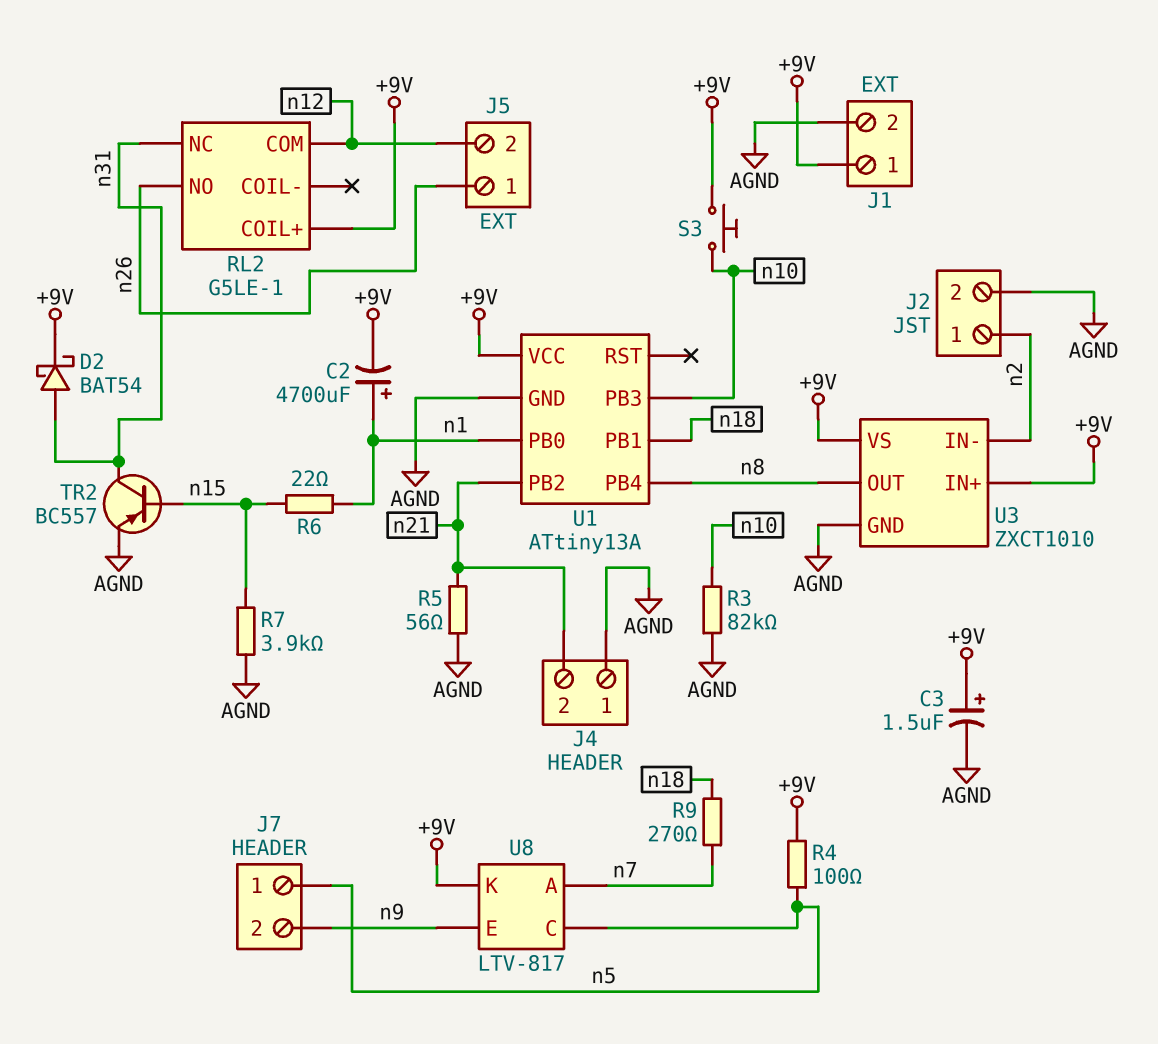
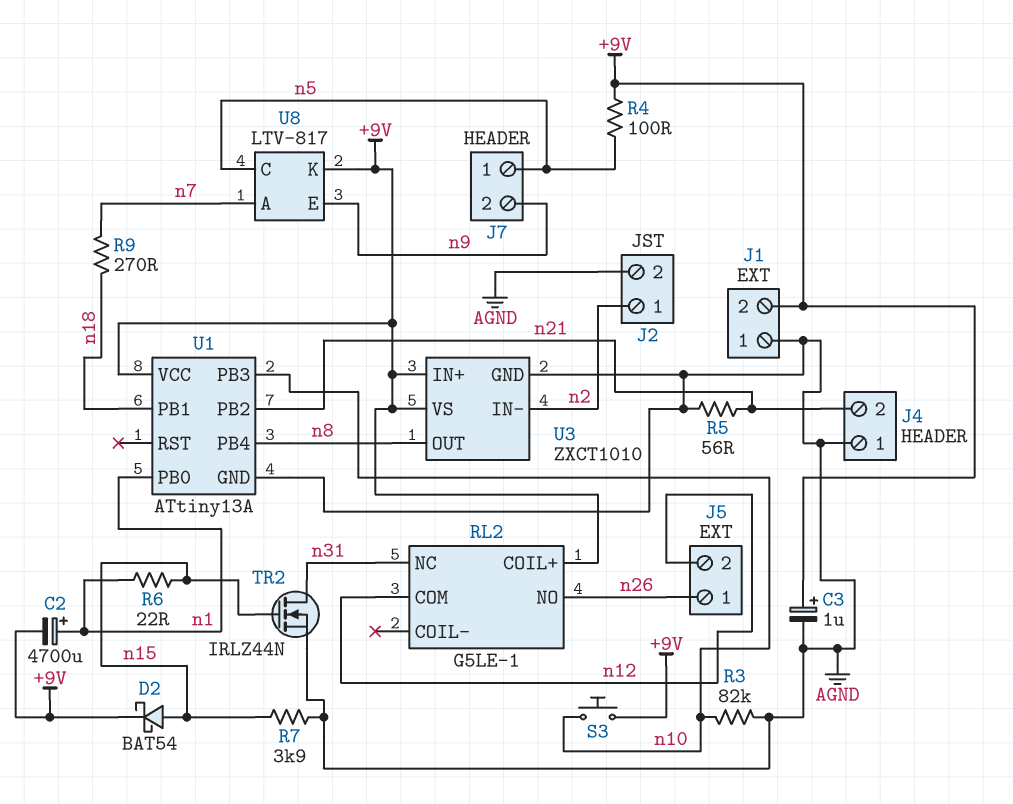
C3: 1.5uF (plus +9V, minus AGND) -> 1uF (plus +9V, minus AGND)
D2: schottky BAT54 (A n31, K +9V) -> schottky BAT54 (A n15, K +9V)
J1 pin 1: +9V -> AGND
J1 pin 2: AGND -> +9V
TR2: PNP BC557 (B n15, C n31, E AGND) -> NMOS IRLZ44N (G n15, D n31, S AGND)

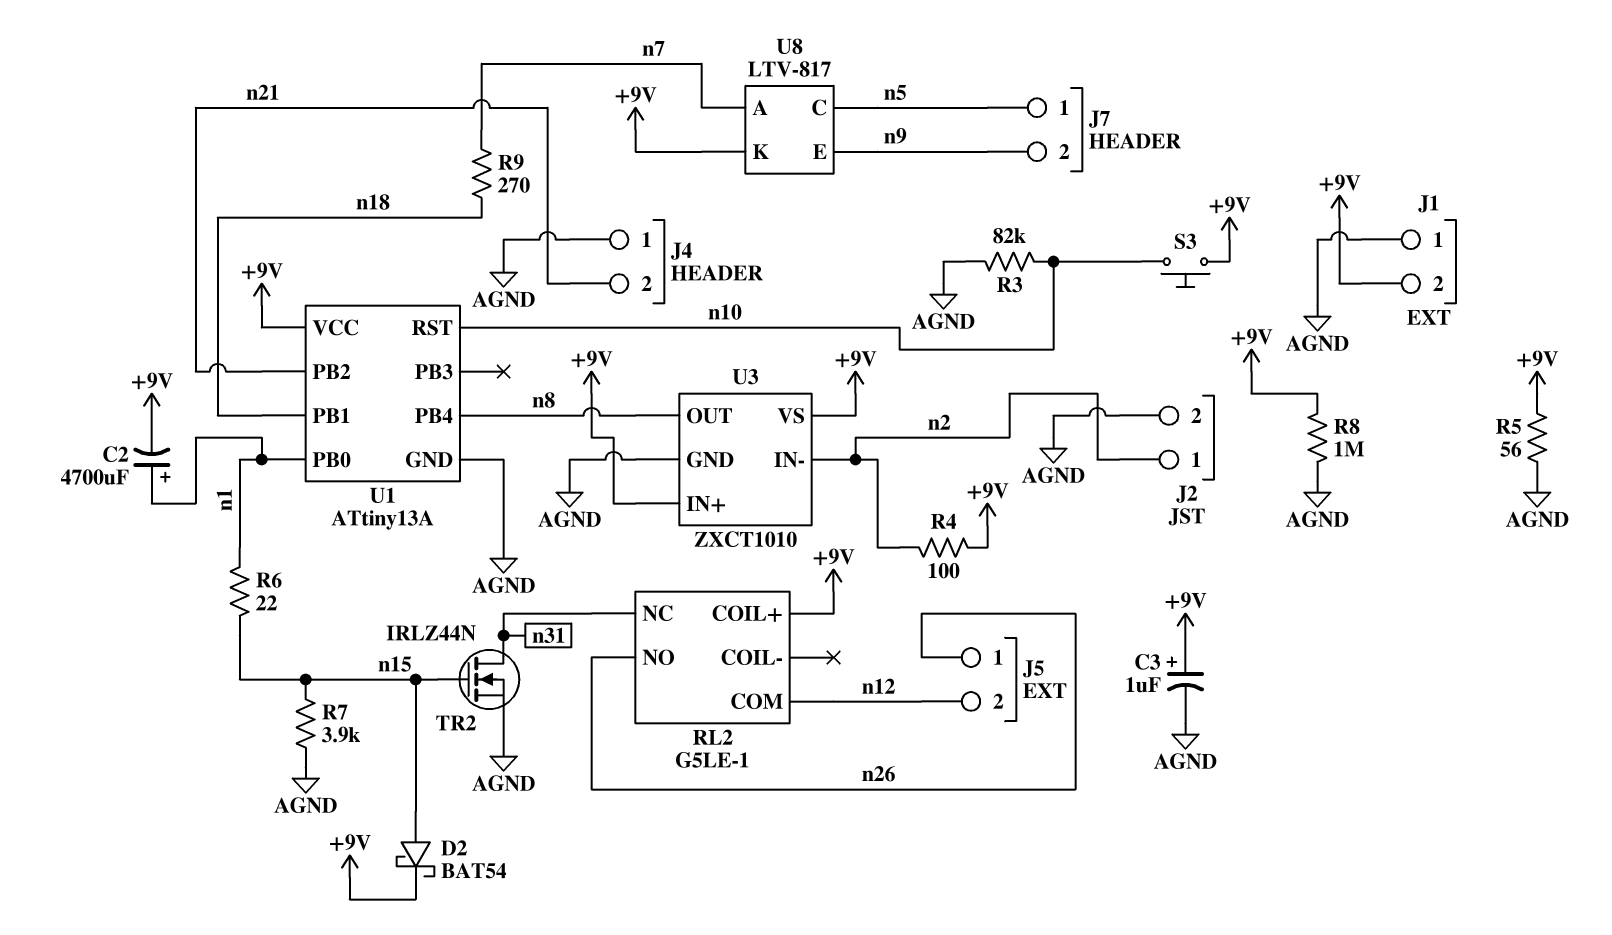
R4: 100 (+9V, n5) -> 100 (+9V, n2)
R5: 56 (AGND, n21) -> 56 (+9V, AGND)
R8: none -> 1M (+9V, AGND)
U1 pin PB3: n10 -> none
U1 pin RST: none -> n10

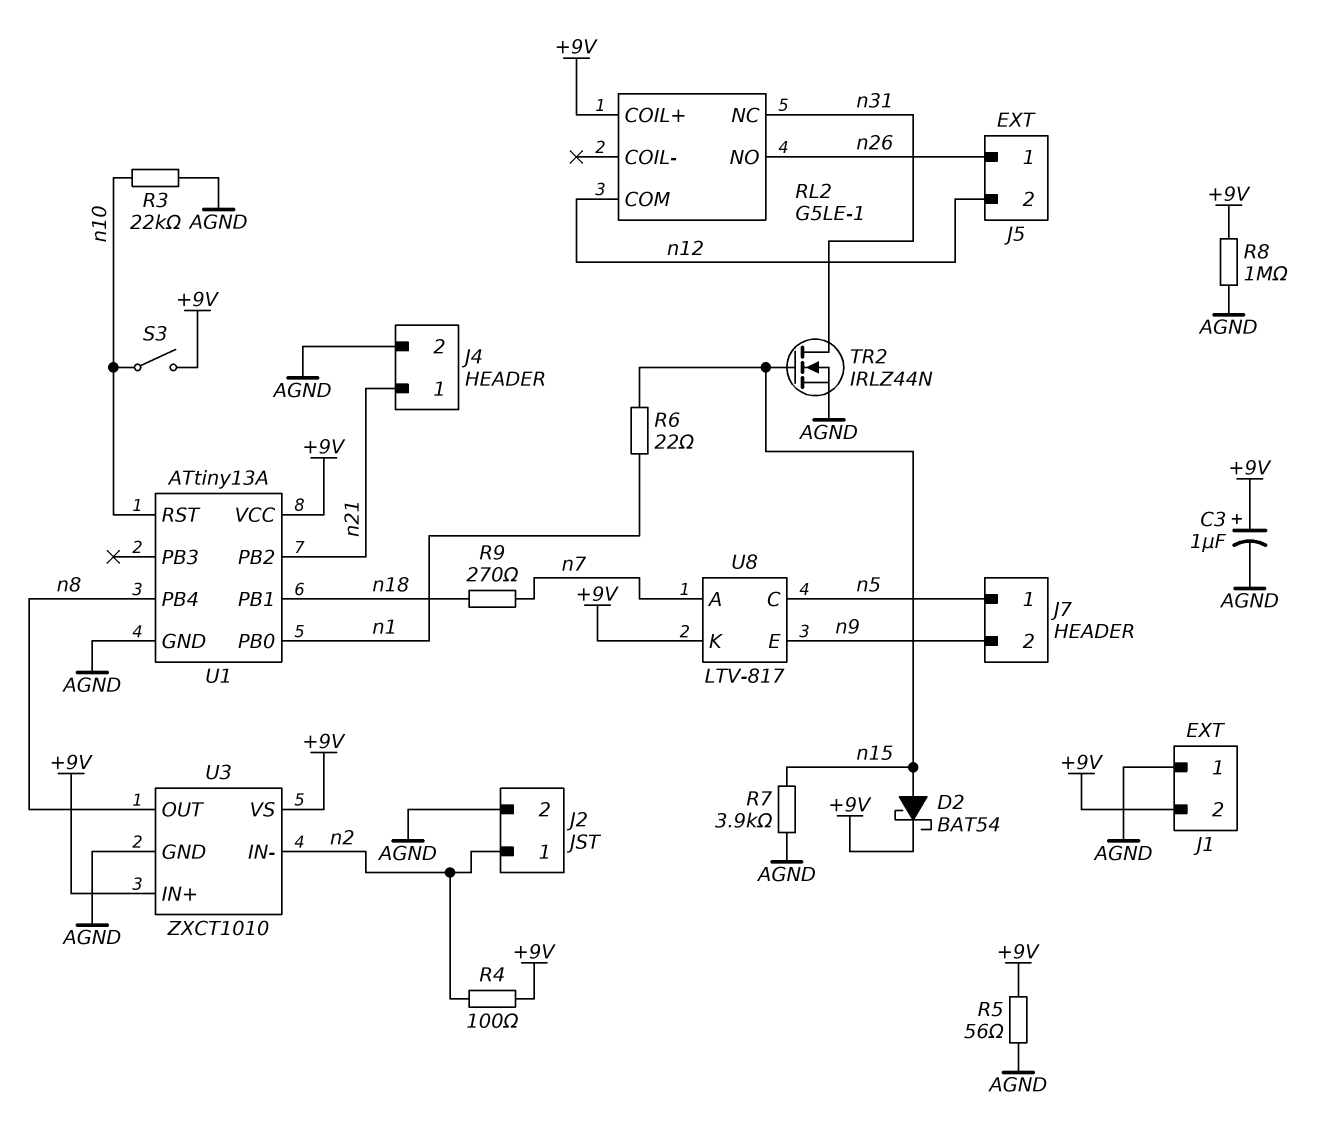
C2: 4700uF (plus n1, minus +9V) -> none
J4 pin 1: AGND -> n21
J4 pin 2: n21 -> AGND
R3: 82k (AGND, n10) -> 22k (AGND, n10)
S3: button (+9V, n10) -> switch (+9V, n10)

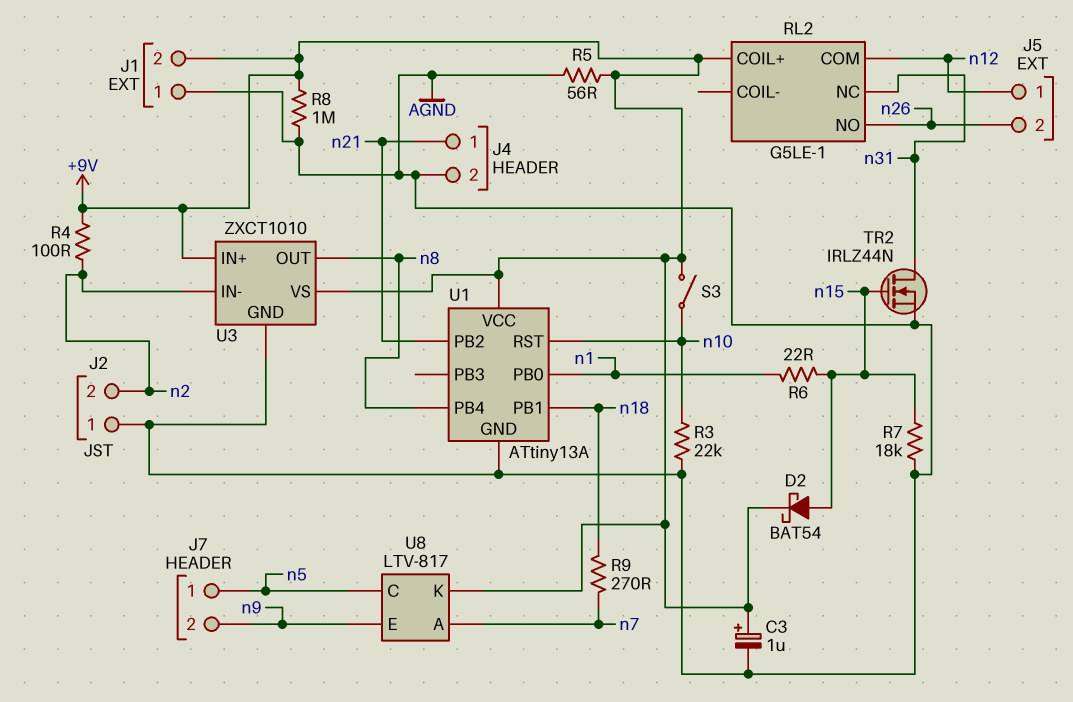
J2 pin 1: n2 -> AGND
J2 pin 2: AGND -> n2
J5 pin 1: n26 -> n12
J5 pin 2: n12 -> n26
R7: 3.9k (AGND, n15) -> 18k (AGND, n15)

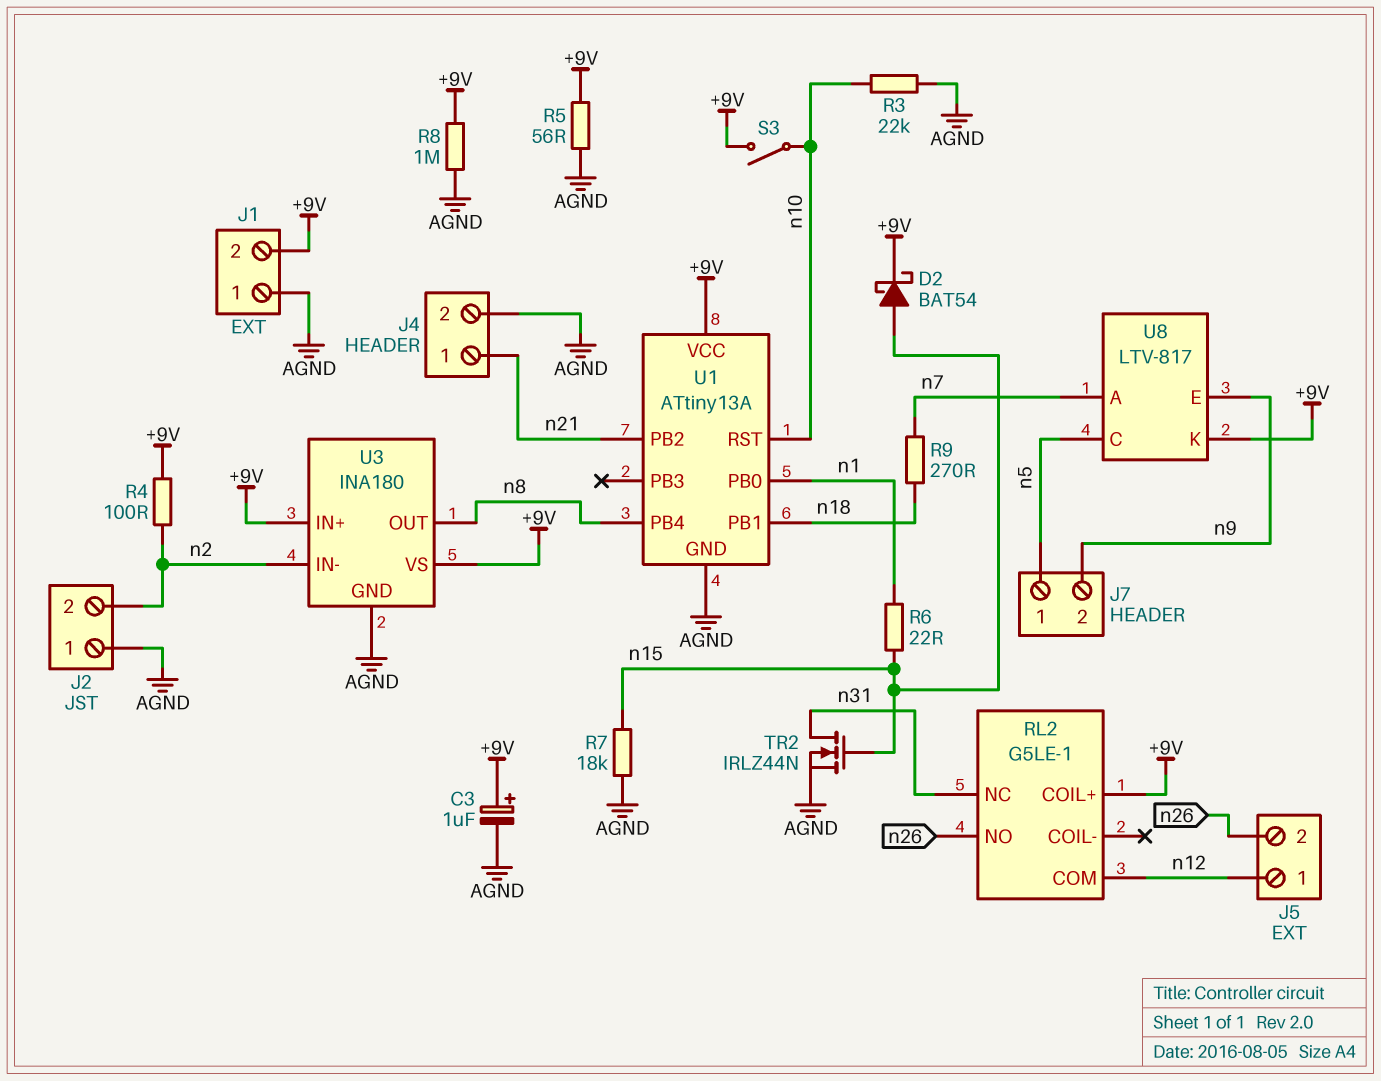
U3: ZXCT1010 -> INA180

